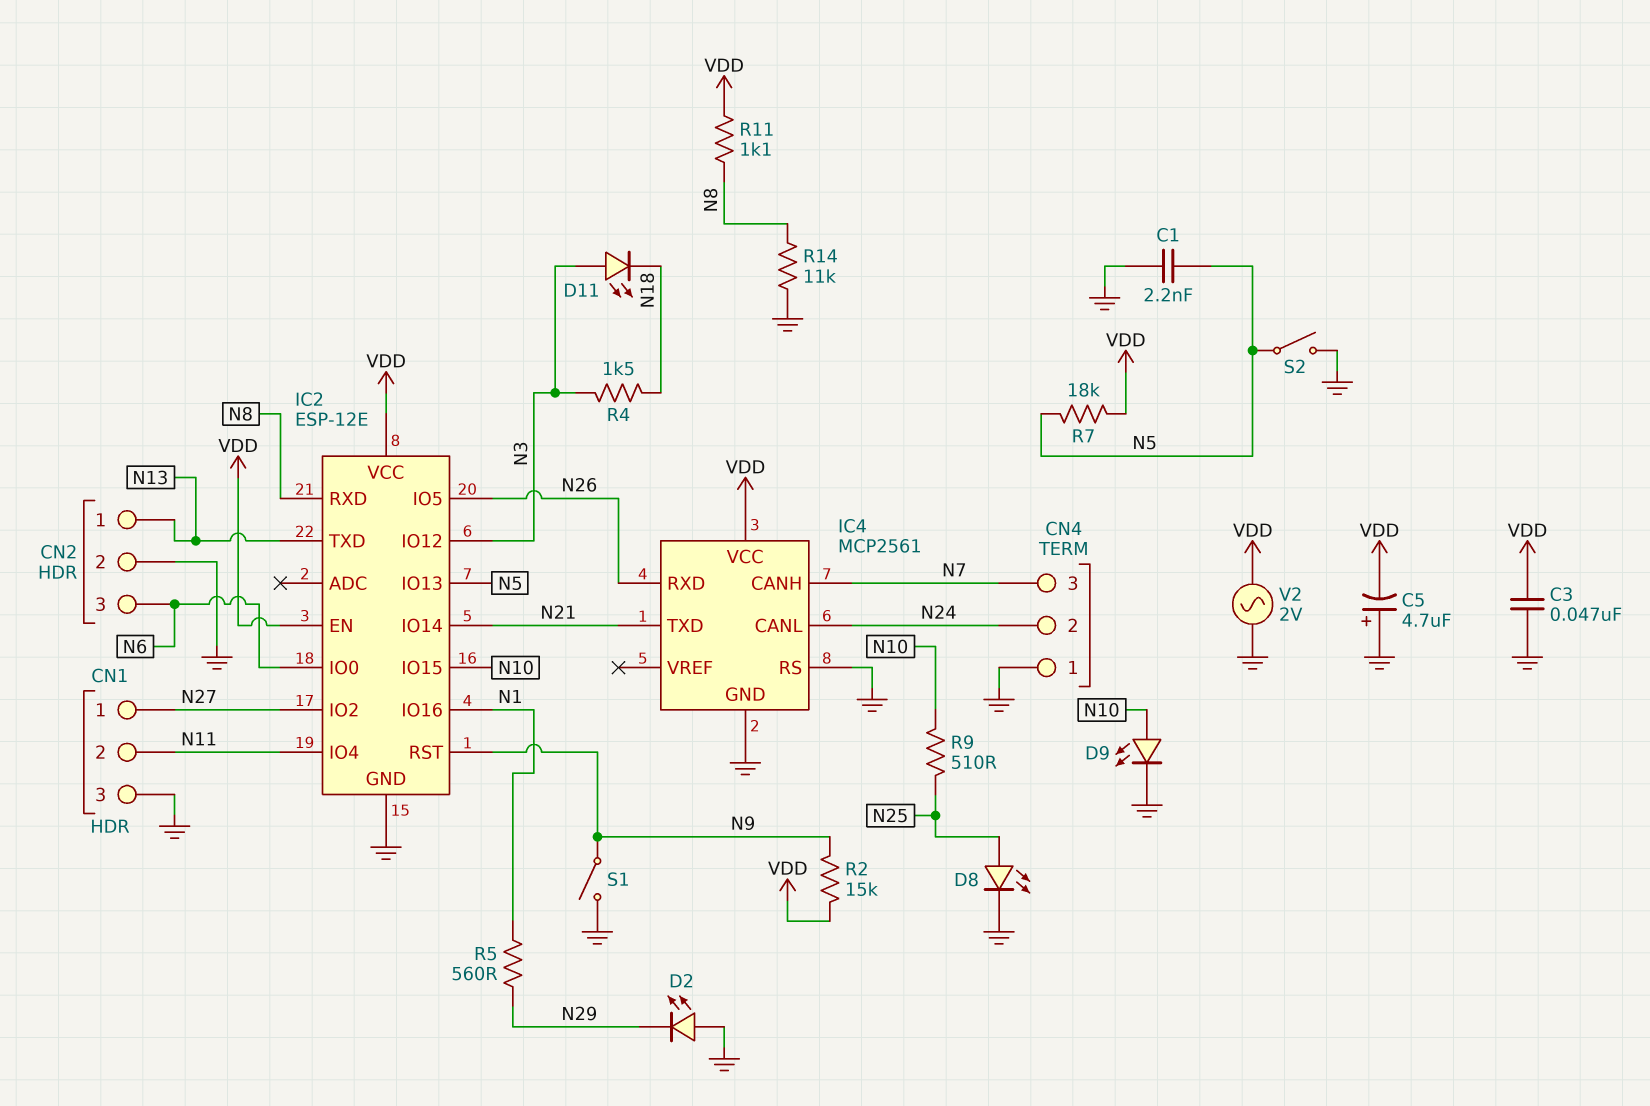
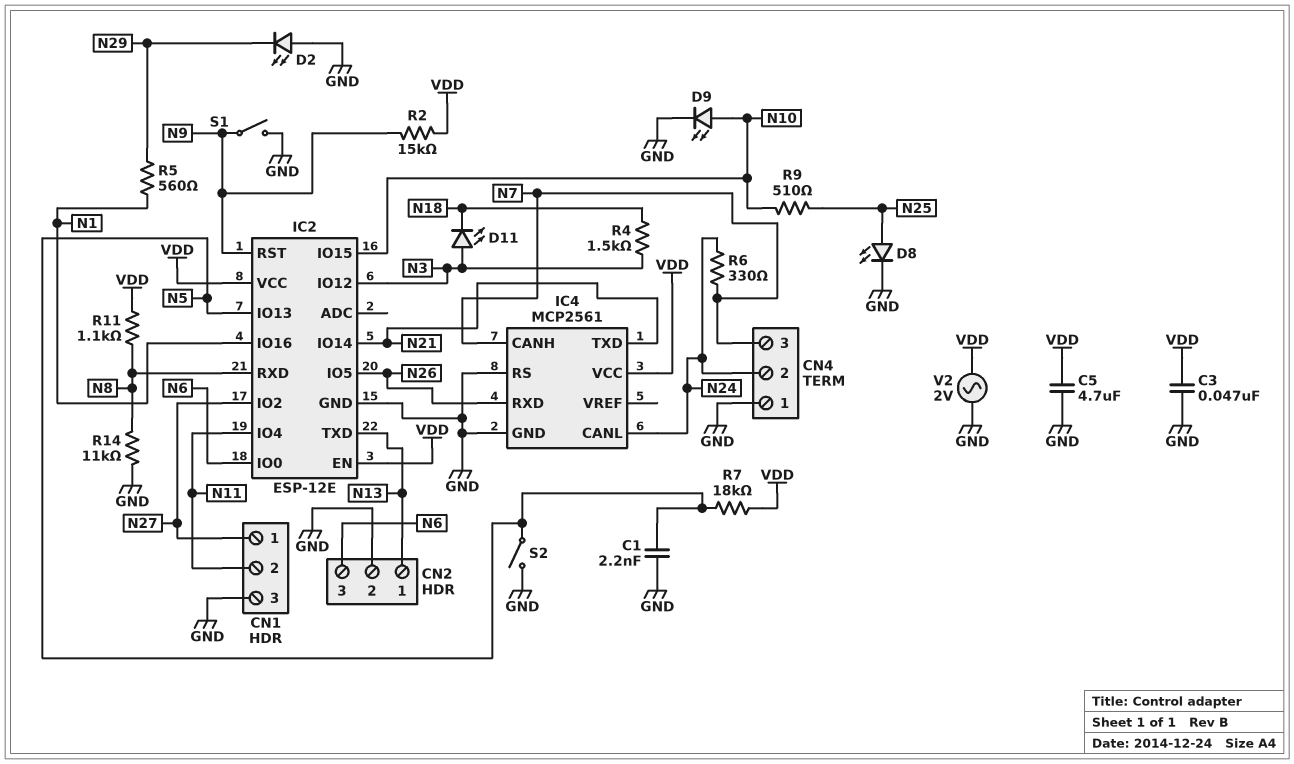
C5: 4.7uF (plus GND, minus VDD) -> 4.7uF (GND, VDD)
R6: none -> 330 (N7, N24)

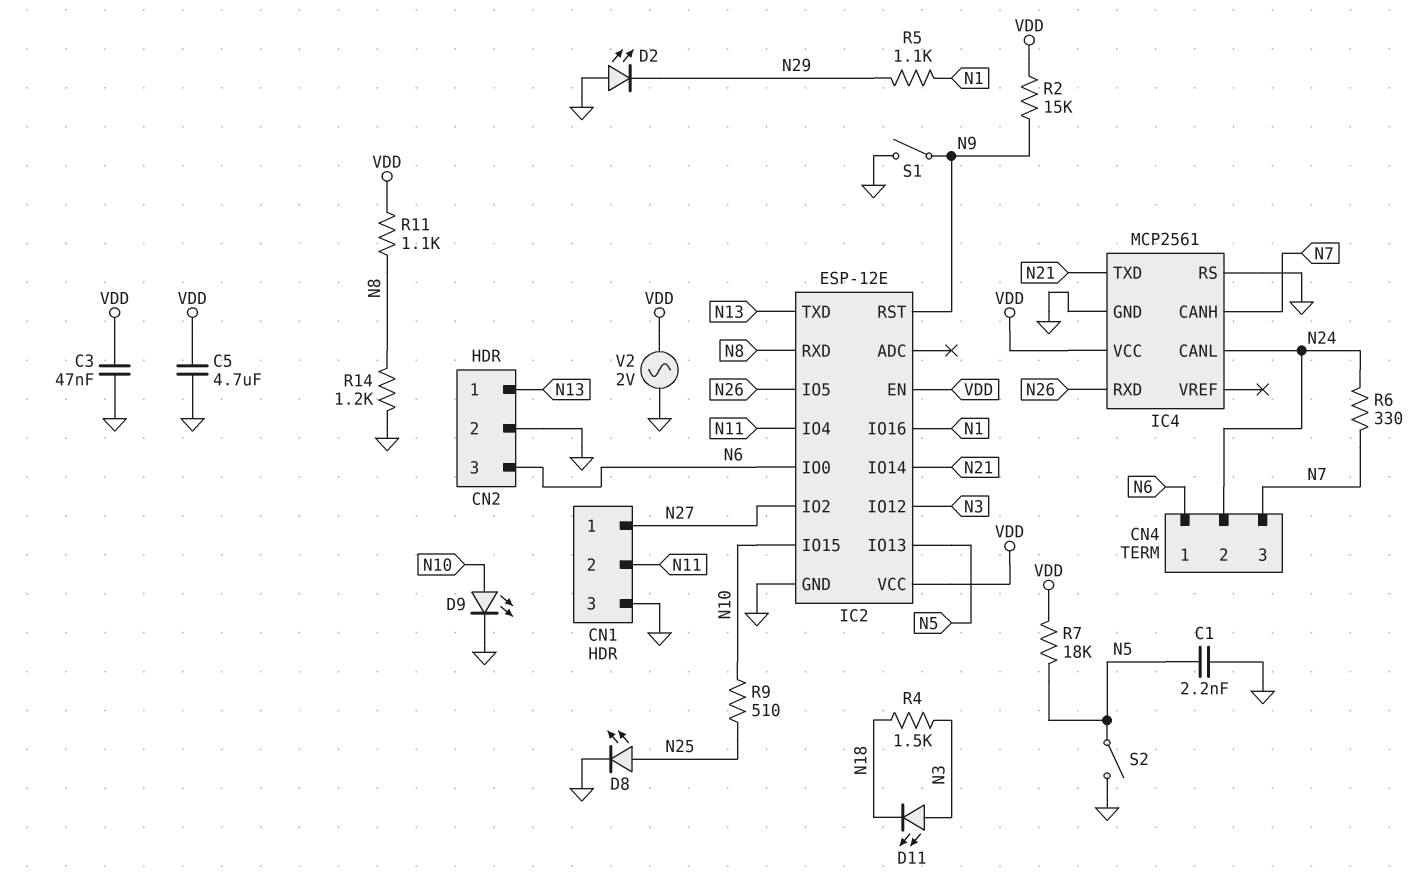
CN4 pin 1: GND -> N6
R5: 560 (N1, N29) -> 1.1k (N1, N29)
R14: 11k (GND, N8) -> 1.2k (GND, N8)

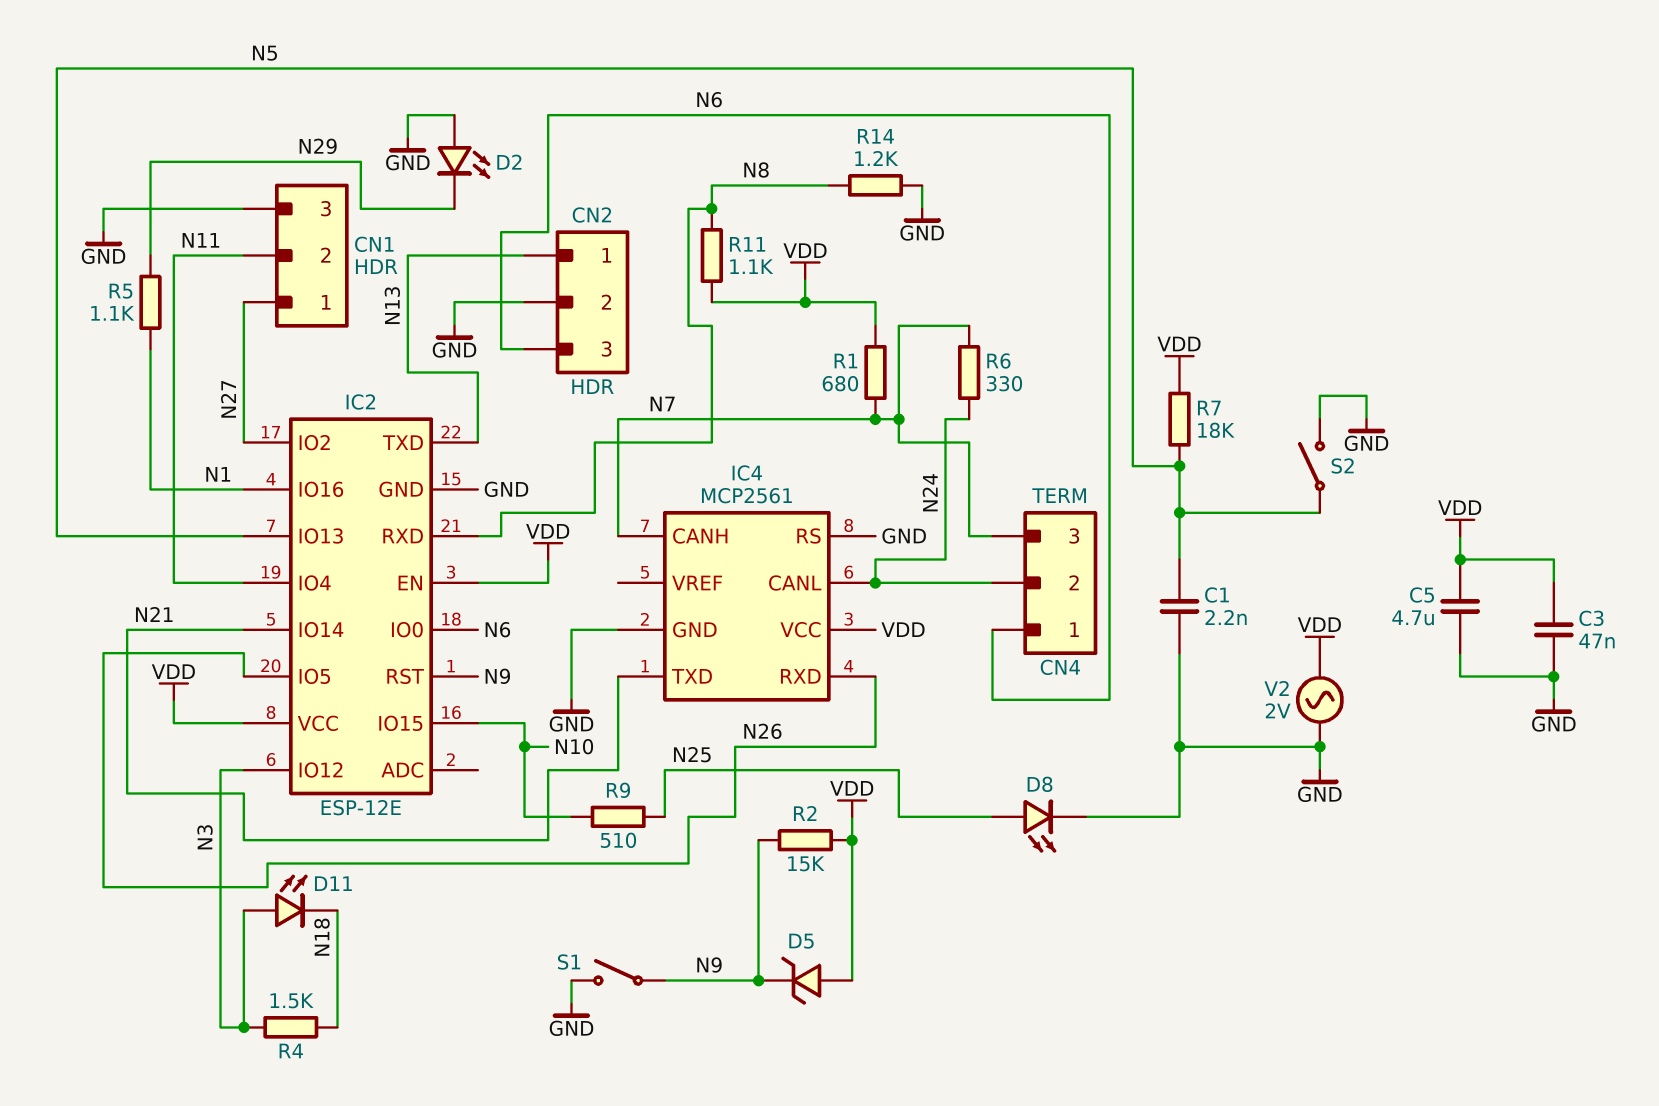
D5: none -> zener (A VDD, K N9)
D9: LED (A N10, K GND) -> none
R1: none -> 680 (N7, VDD)

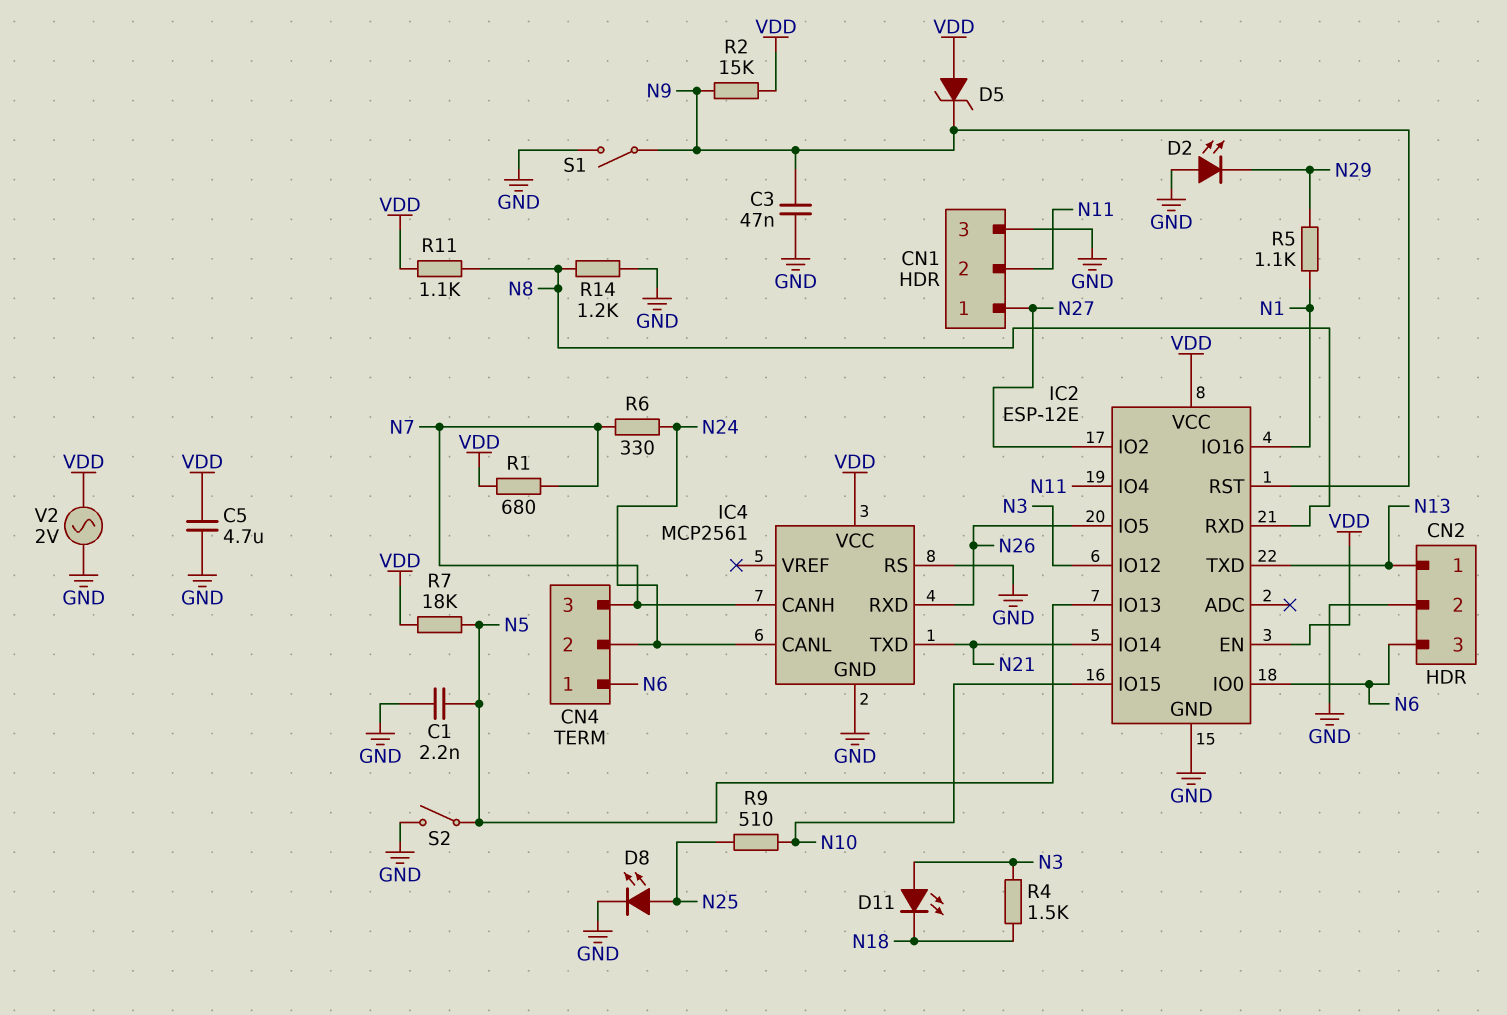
C3: 47nF (GND, VDD) -> 47nF (GND, N9)

